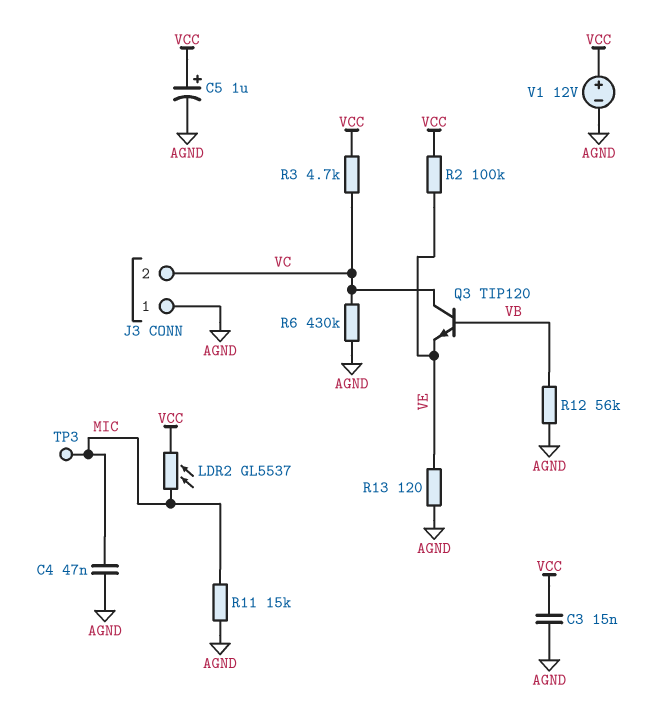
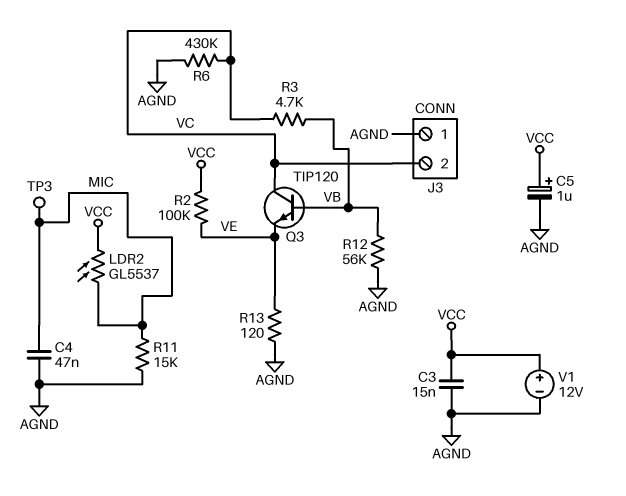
R3: 4.7k (VC, VCC) -> 4.7k (VB, VC)

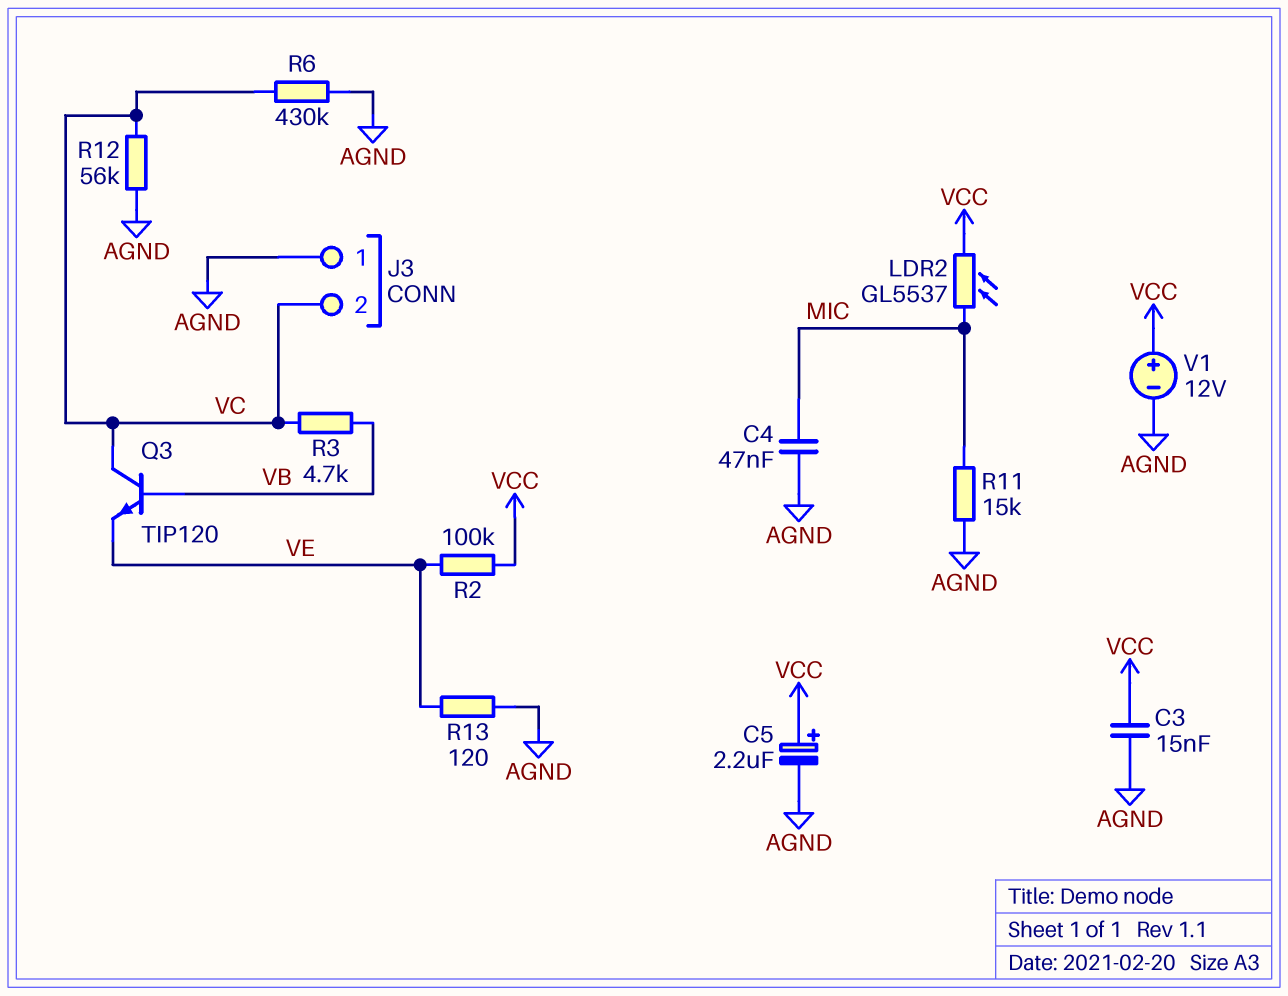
C5: 1uF (plus VCC, minus AGND) -> 2.2uF (plus VCC, minus AGND)
R12: 56k (AGND, VB) -> 56k (AGND, VC)
TP3: test point (MIC) -> none

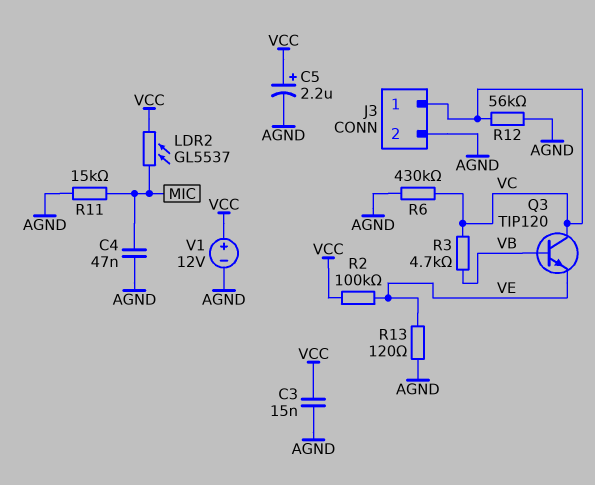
J3 pin 1: AGND -> VC
J3 pin 2: VC -> AGND

